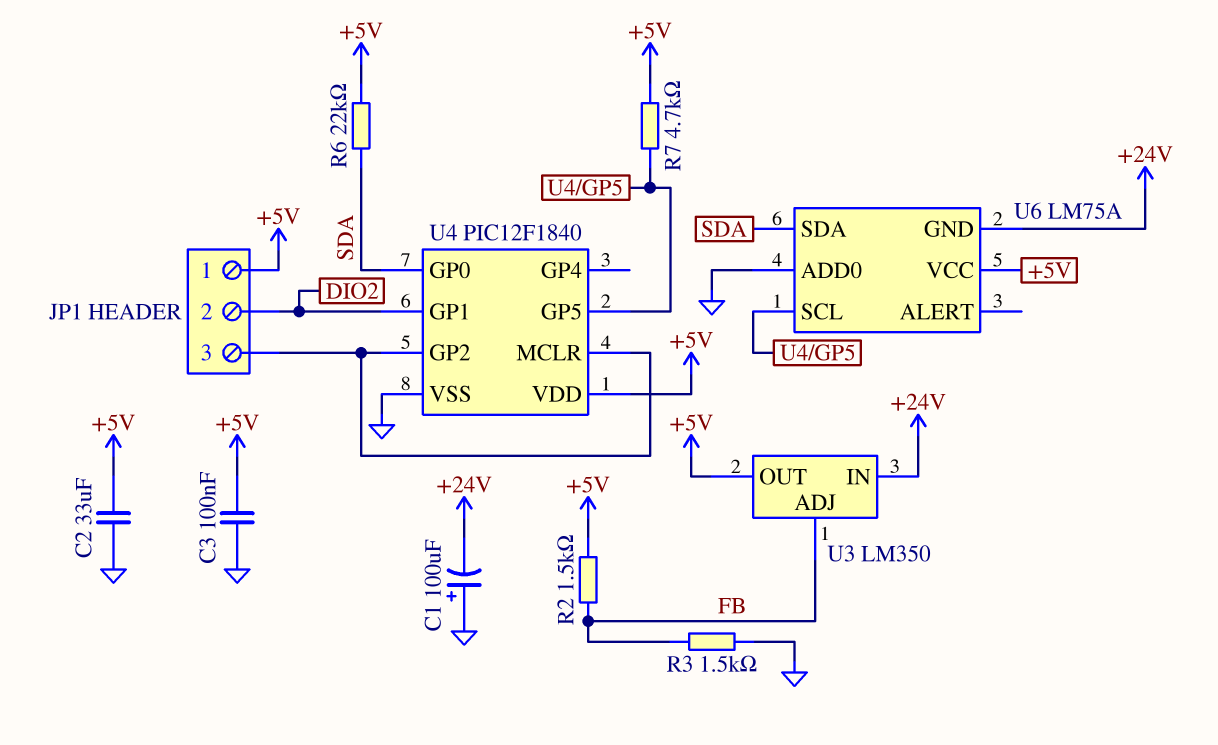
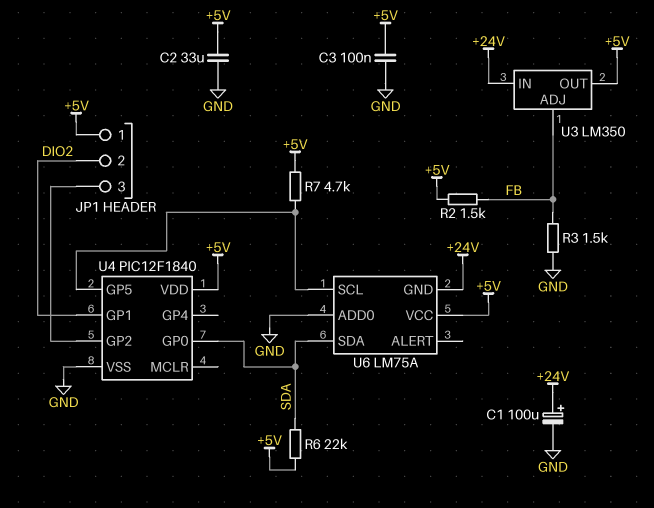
C1: 100uF (plus GND, minus +24V) -> 100uF (plus +24V, minus GND)
U4 pin MCLR: JP1/3 -> none

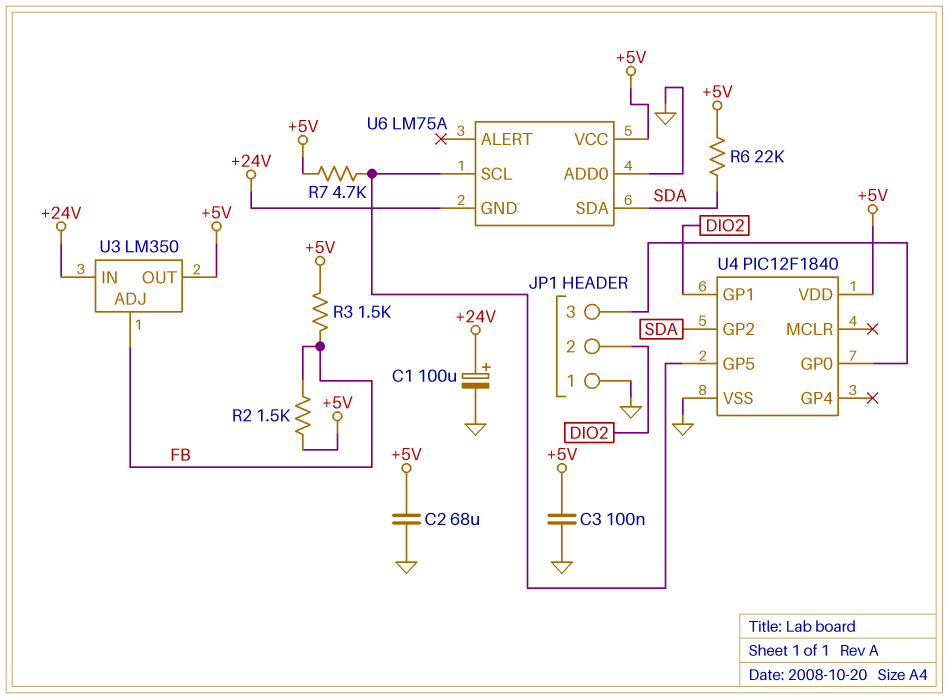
C2: 33uF (+5V, GND) -> 68uF (+5V, GND)
JP1 pin 1: +5V -> GND
R3: 1.5k (FB, GND) -> 1.5k (+5V, FB)
U4 pin GP0: SDA -> JP1/3
U4 pin GP2: JP1/3 -> SDA

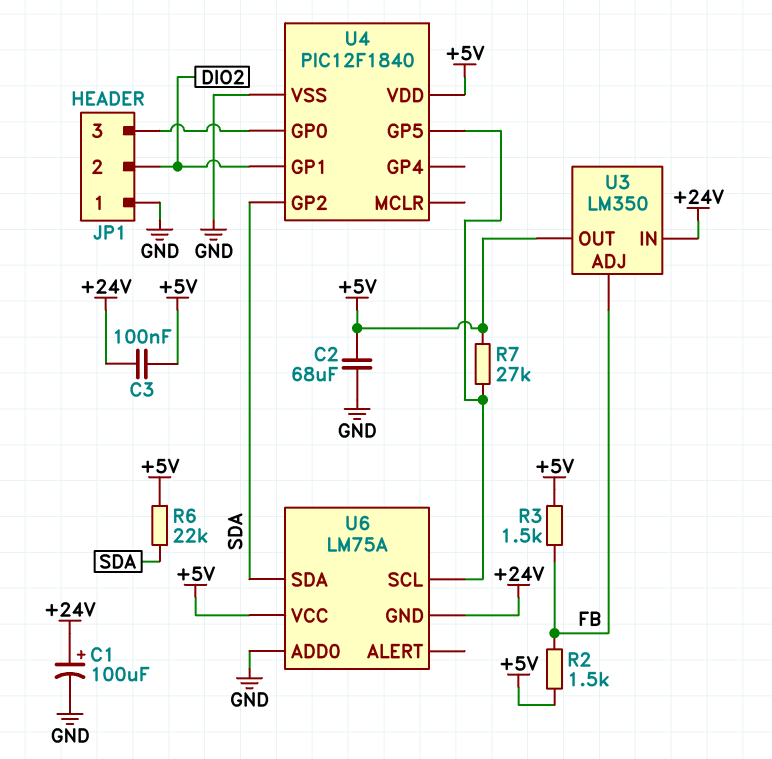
C3: 100nF (+5V, GND) -> 100nF (+5V, +24V)
R7: 4.7k (+5V, U4/GP5) -> 27k (+5V, U4/GP5)

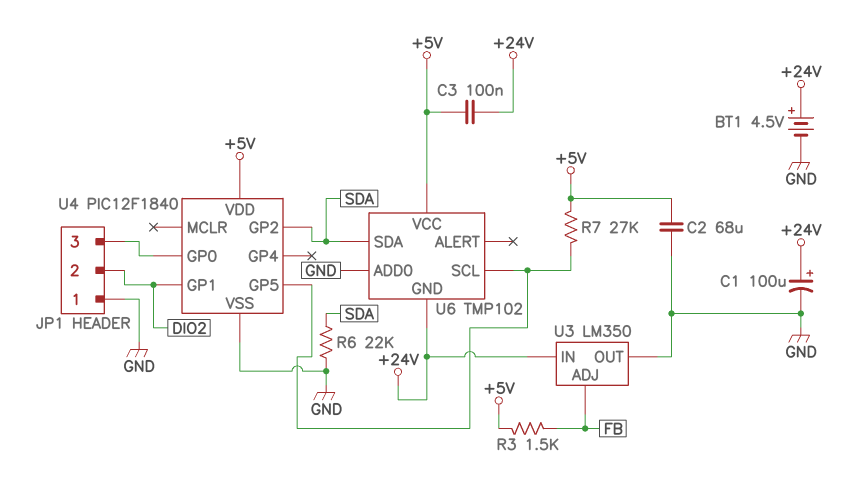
BT1: none -> 4.5V (plus +24V, minus GND)
R2: 1.5k (+5V, FB) -> none
R6: 22k (+5V, SDA) -> 22k (GND, SDA)
U3 pin OUT: +5V -> GND
U6: LM75A -> TMP102

